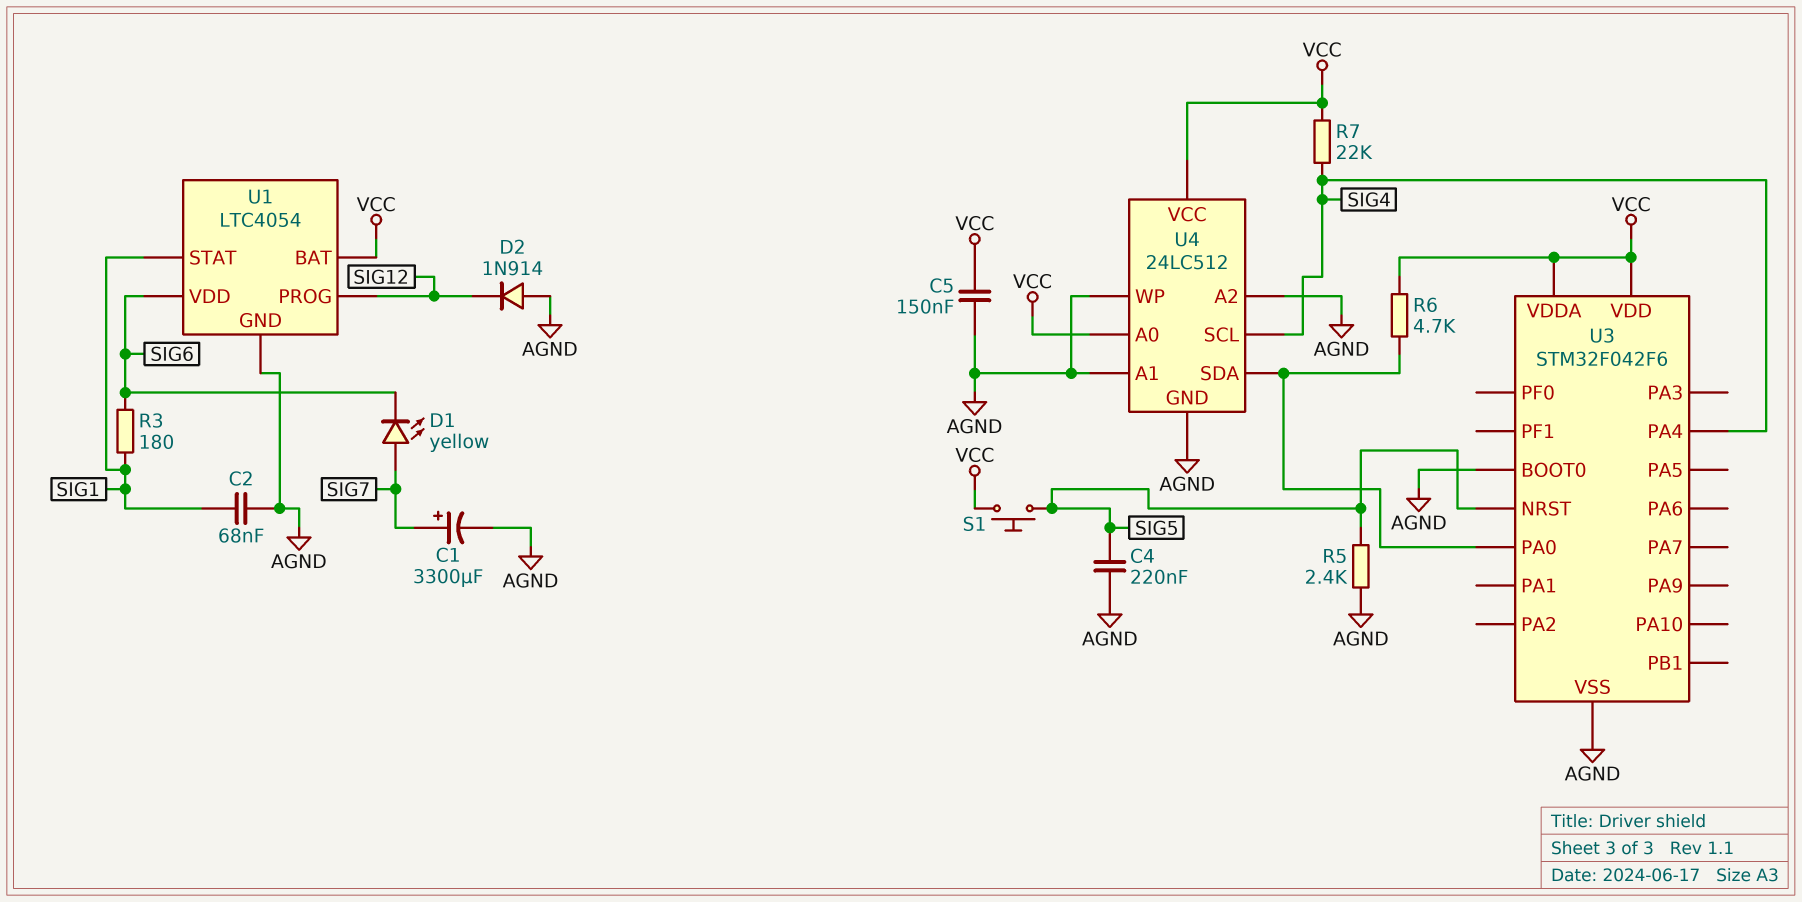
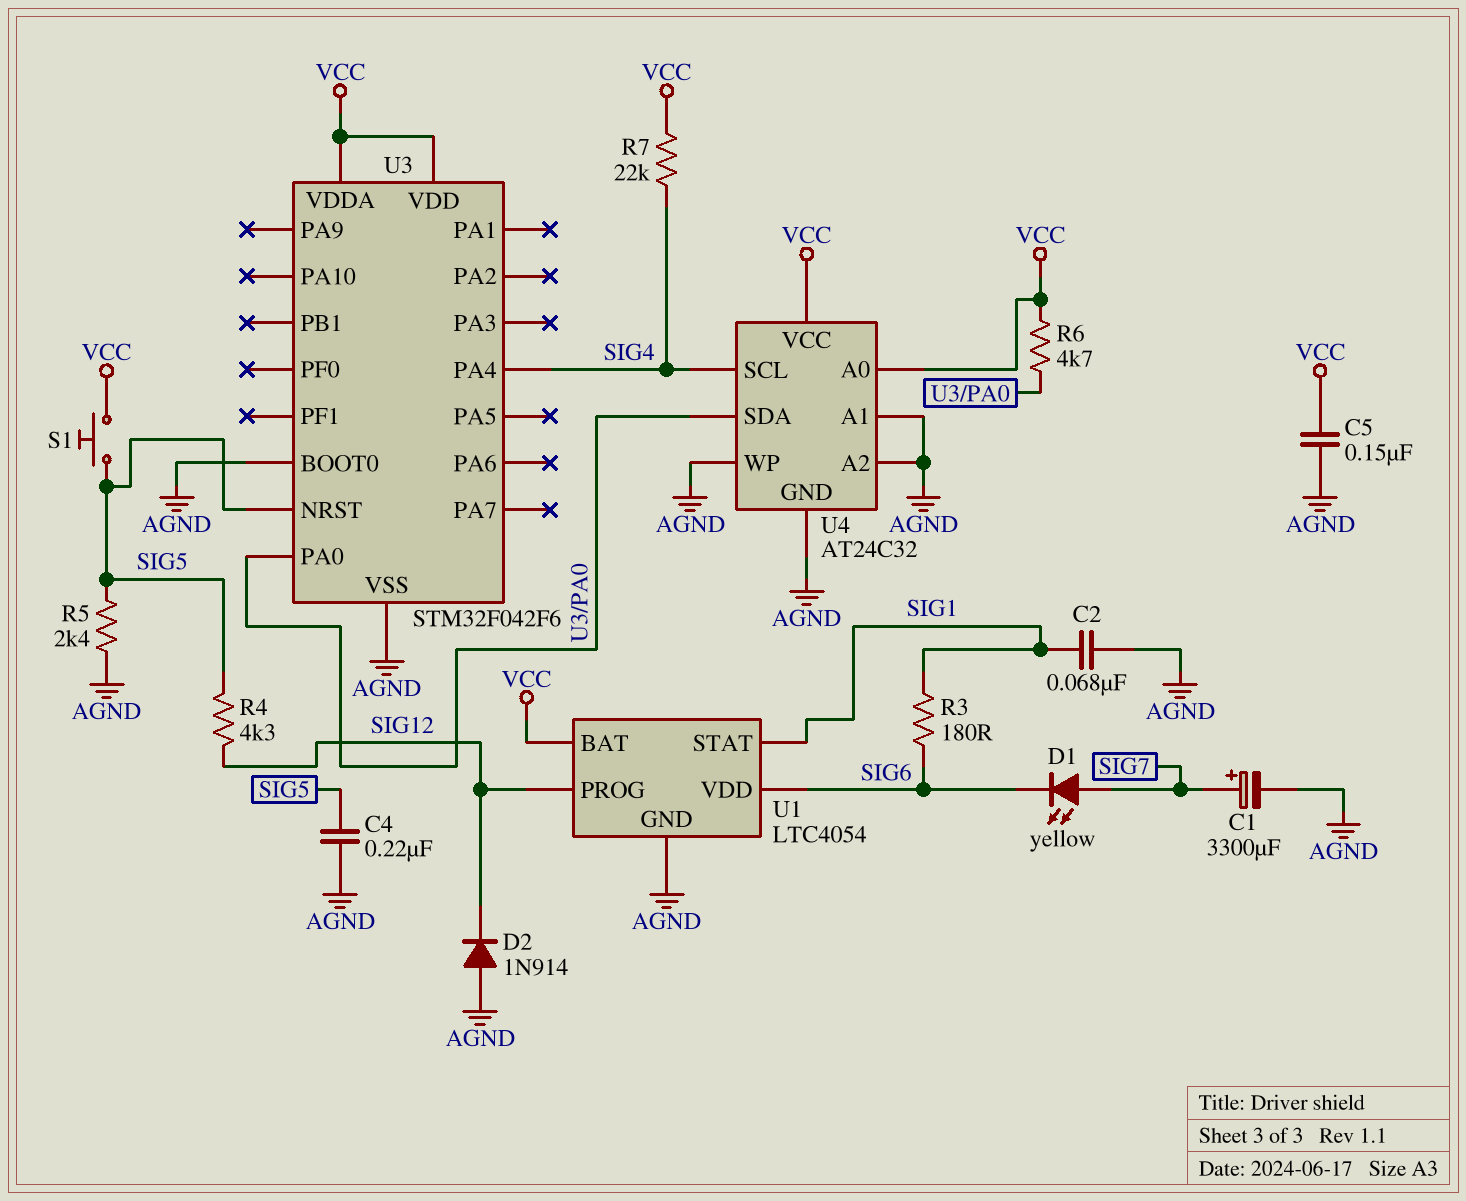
R4: none -> 4.3k (SIG5, SIG12)
U4: 24LC512 -> AT24C32

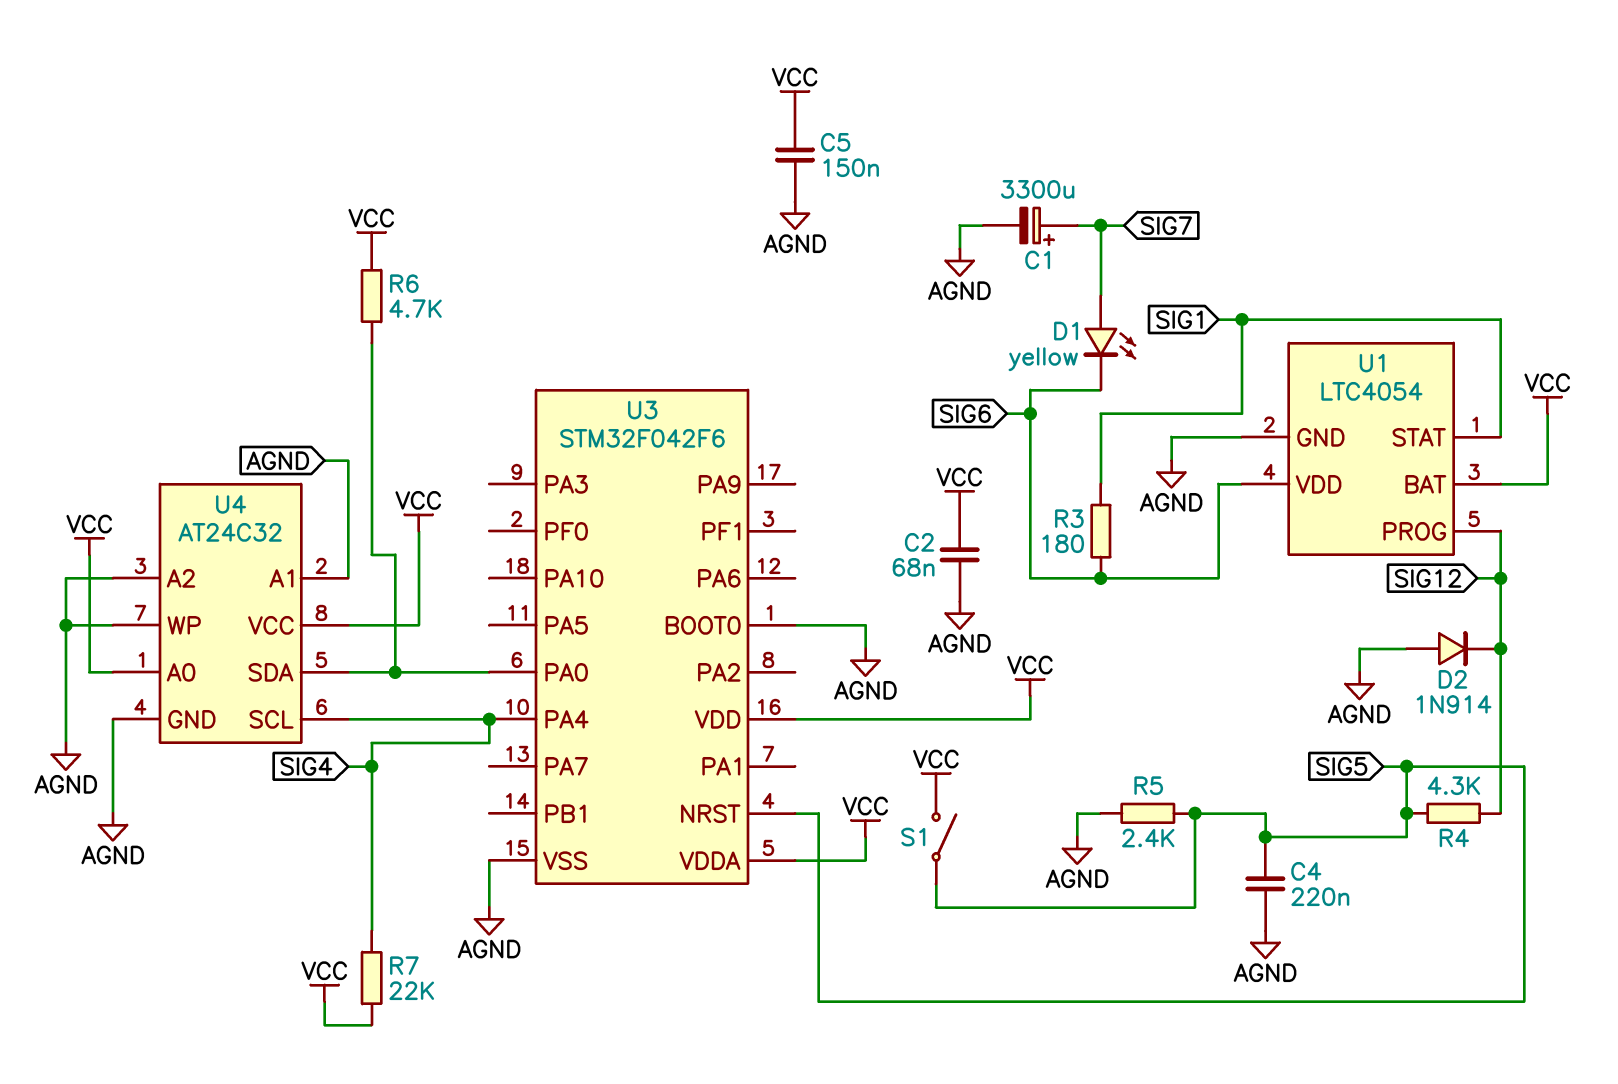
C2: 68nF (AGND, SIG1) -> 68nF (AGND, VCC)
S1: button (SIG5, VCC) -> switch (SIG5, VCC)

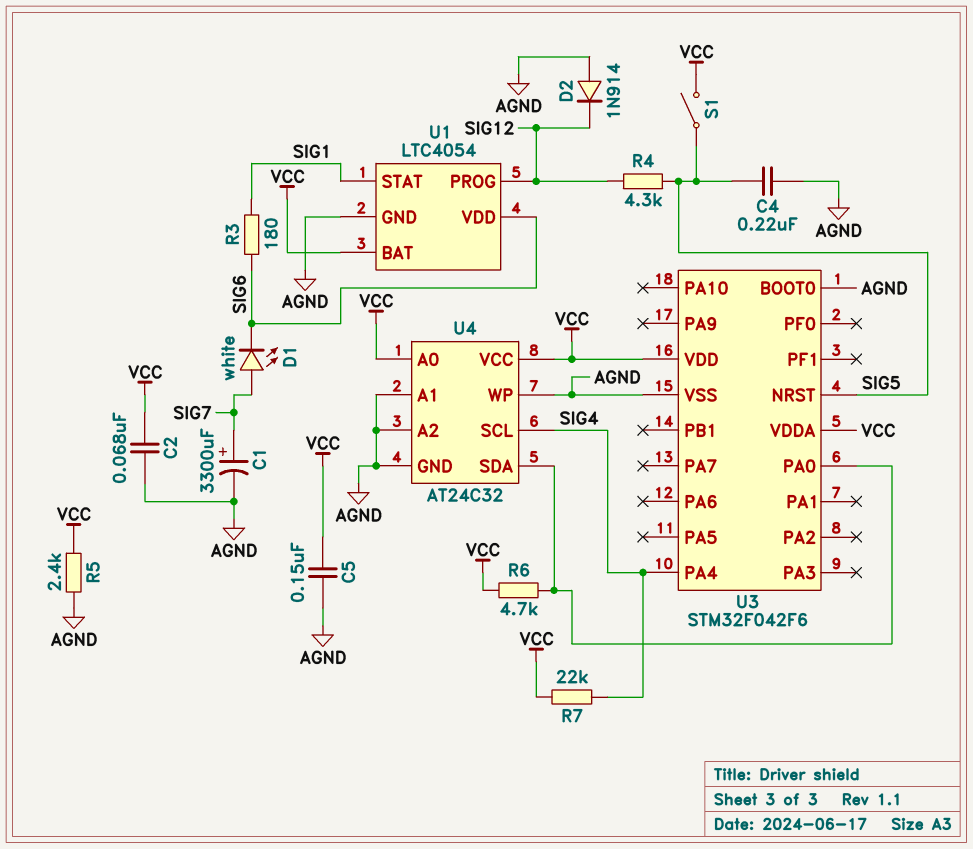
D1: LED yellow (A SIG7, K SIG6) -> LED white (A SIG7, K SIG6)
R5: 2.4k (AGND, SIG5) -> 2.4k (AGND, VCC)

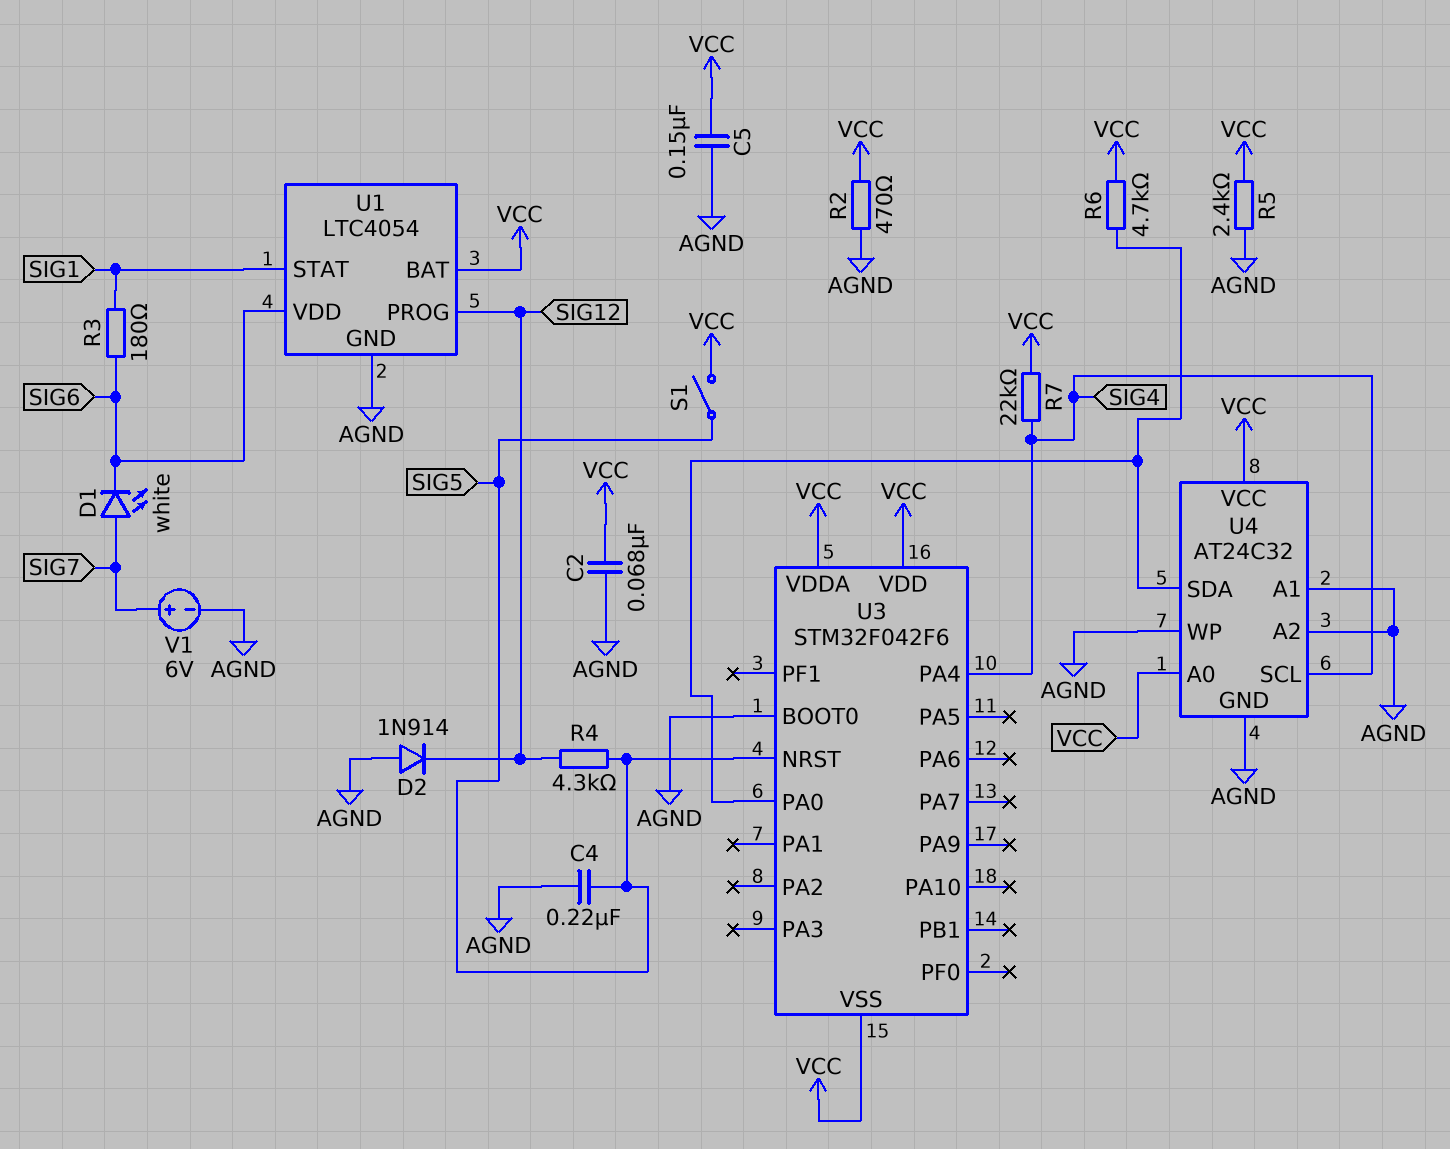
C1: 3300uF (plus SIG7, minus AGND) -> none
R2: none -> 470 (AGND, VCC)
U3 pin VSS: AGND -> VCC
V1: none -> 6V (plus SIG7, minus AGND)

